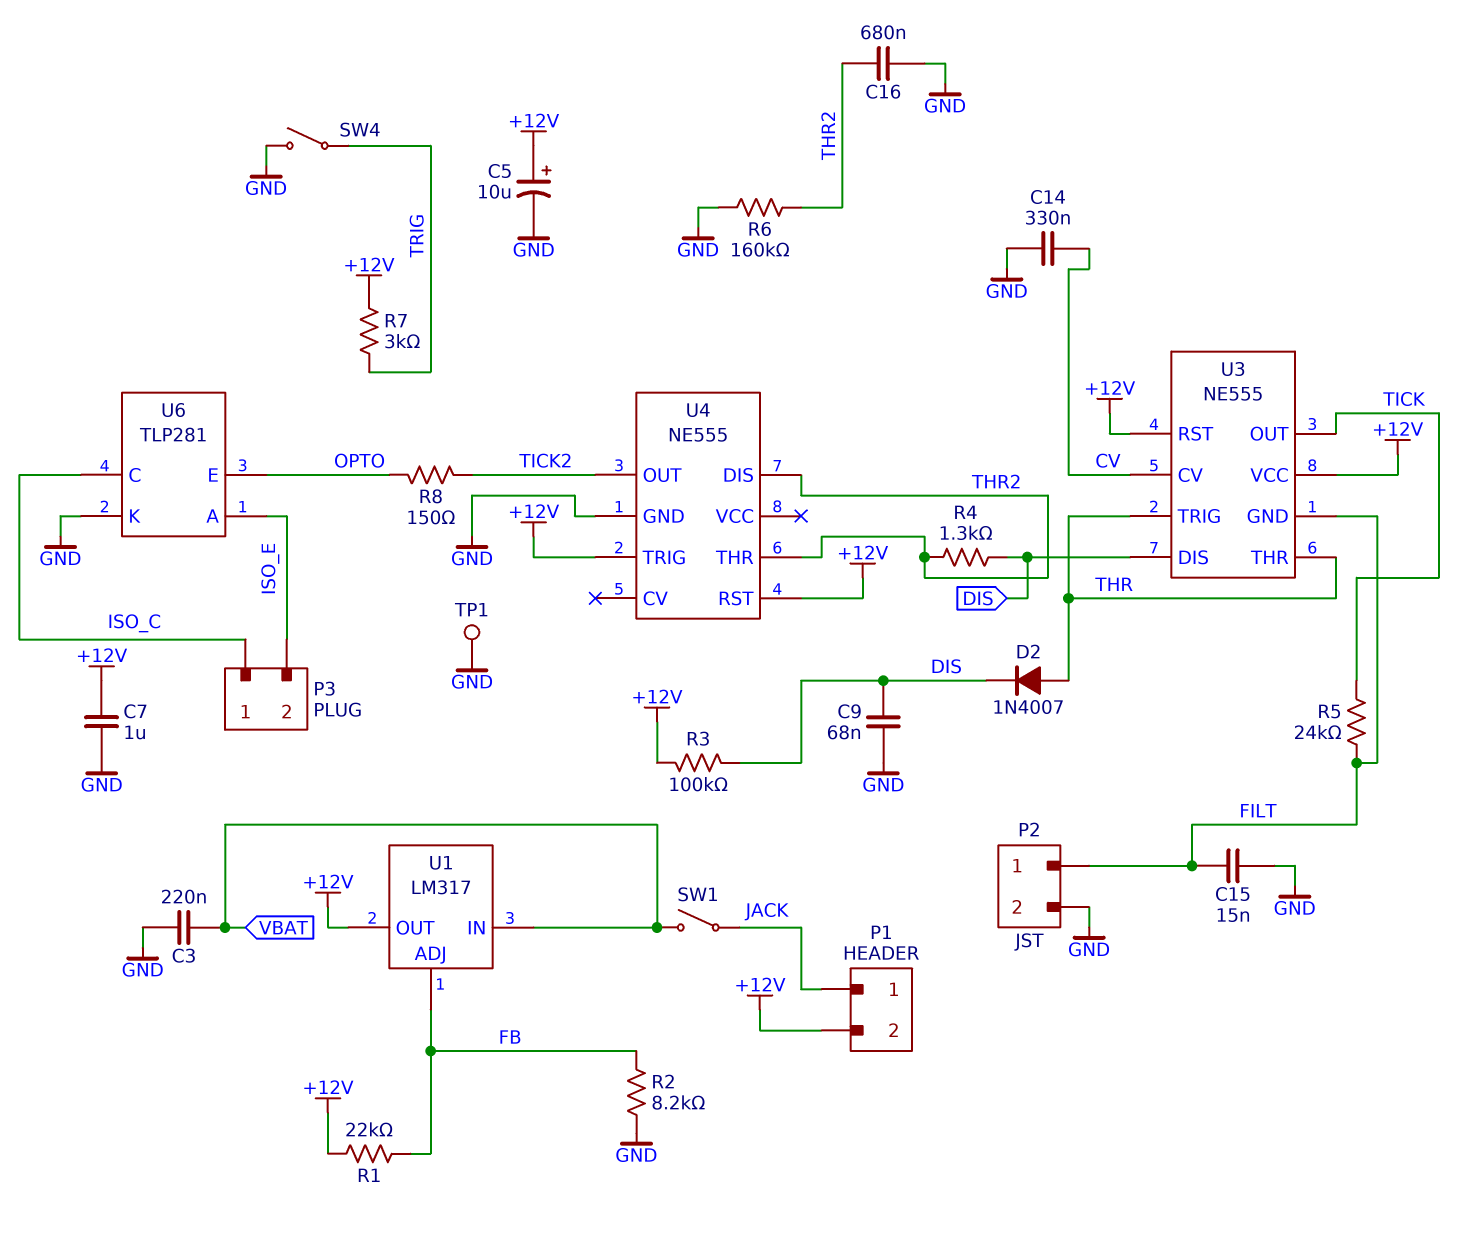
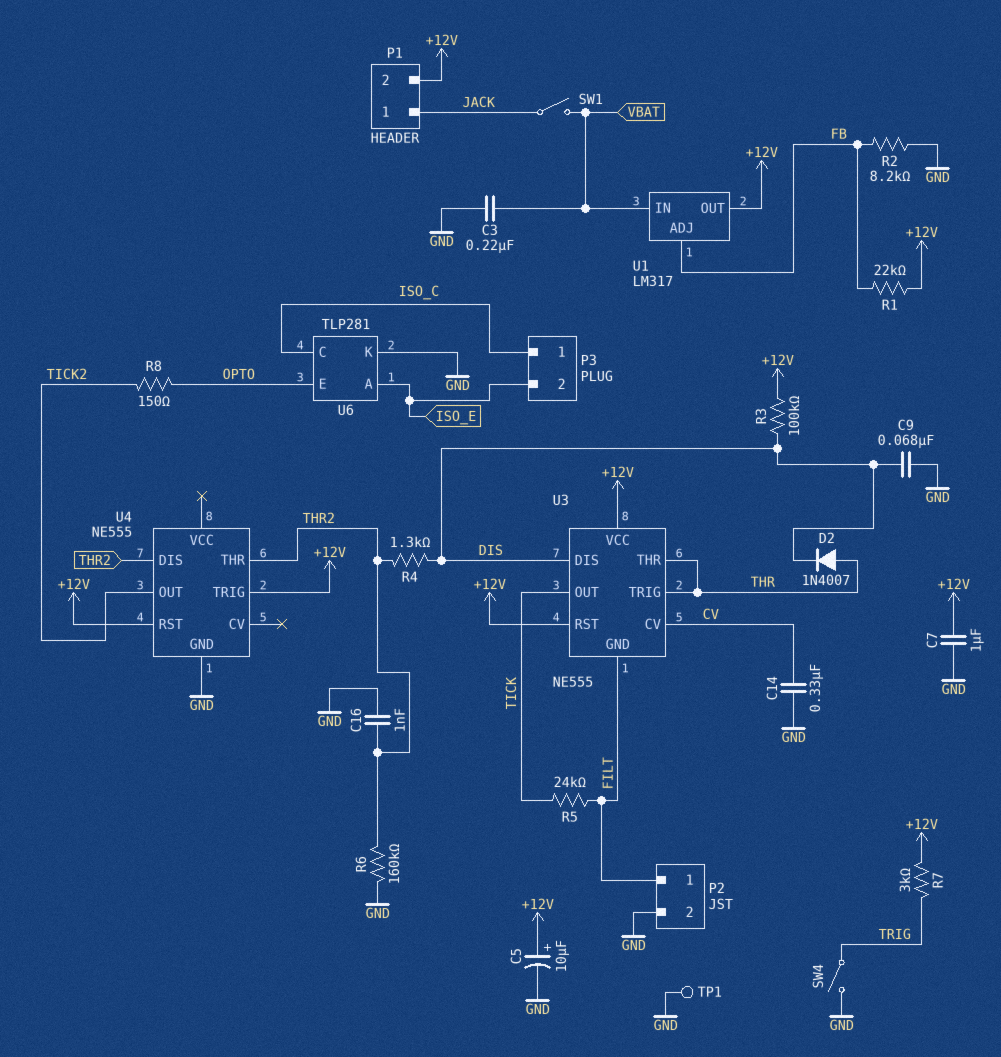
C15: 15nF (FILT, GND) -> none
C16: 680nF (GND, THR2) -> 1nF (GND, THR2)

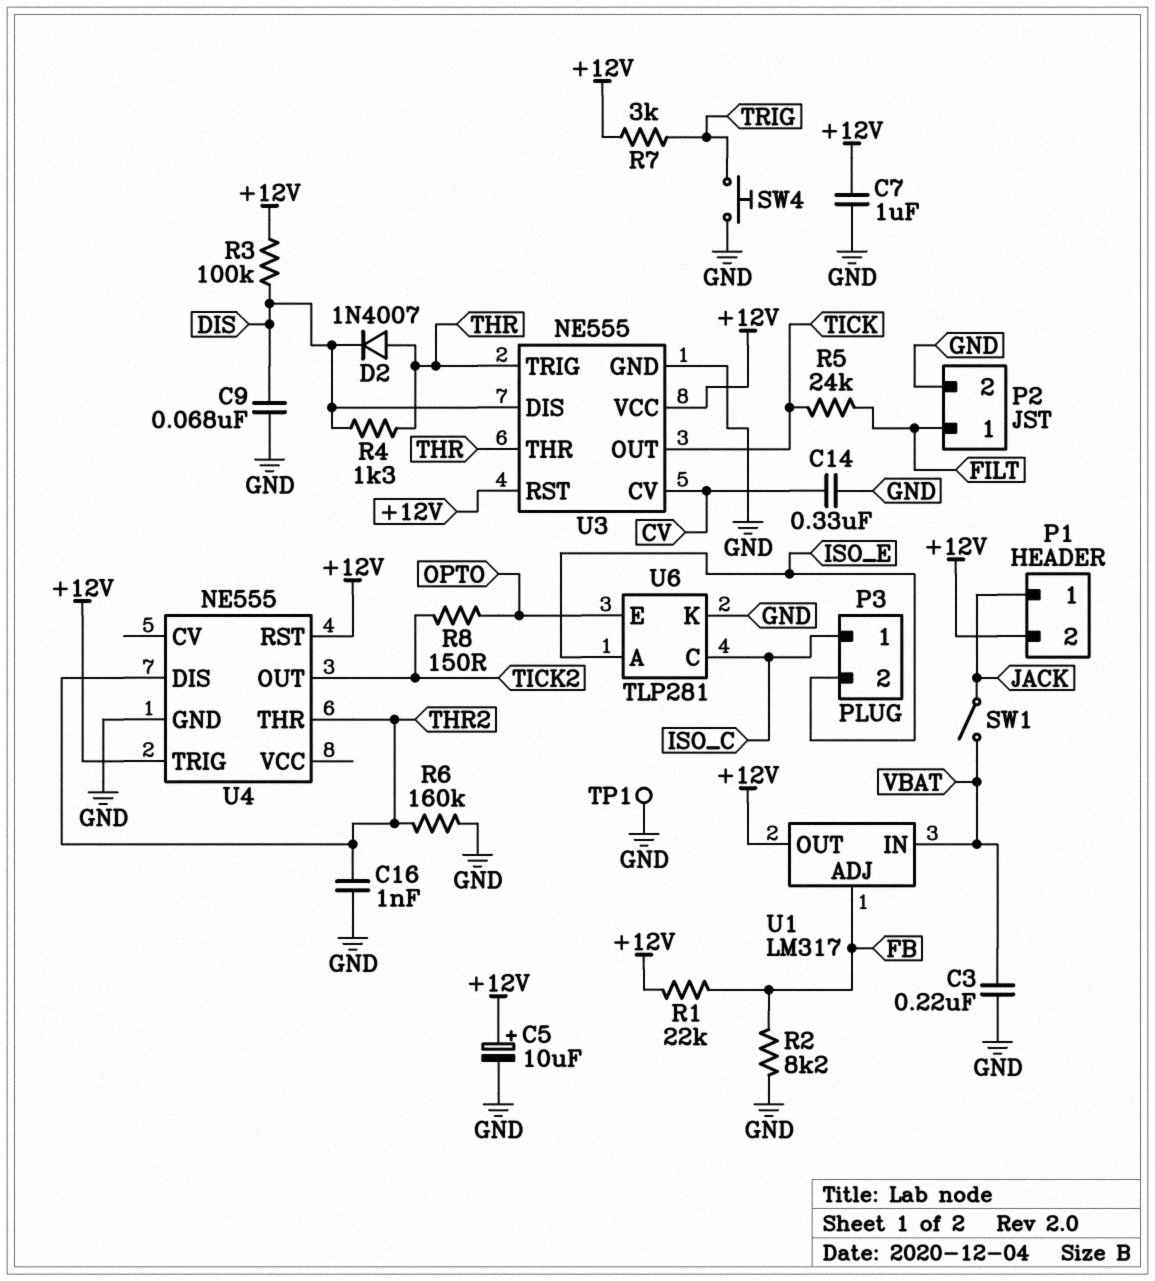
R4: 1.3k (DIS, THR2) -> 1.3k (DIS, THR)
SW4: switch (GND, TRIG) -> button (GND, TRIG)
U3 pin GND: FILT -> GND

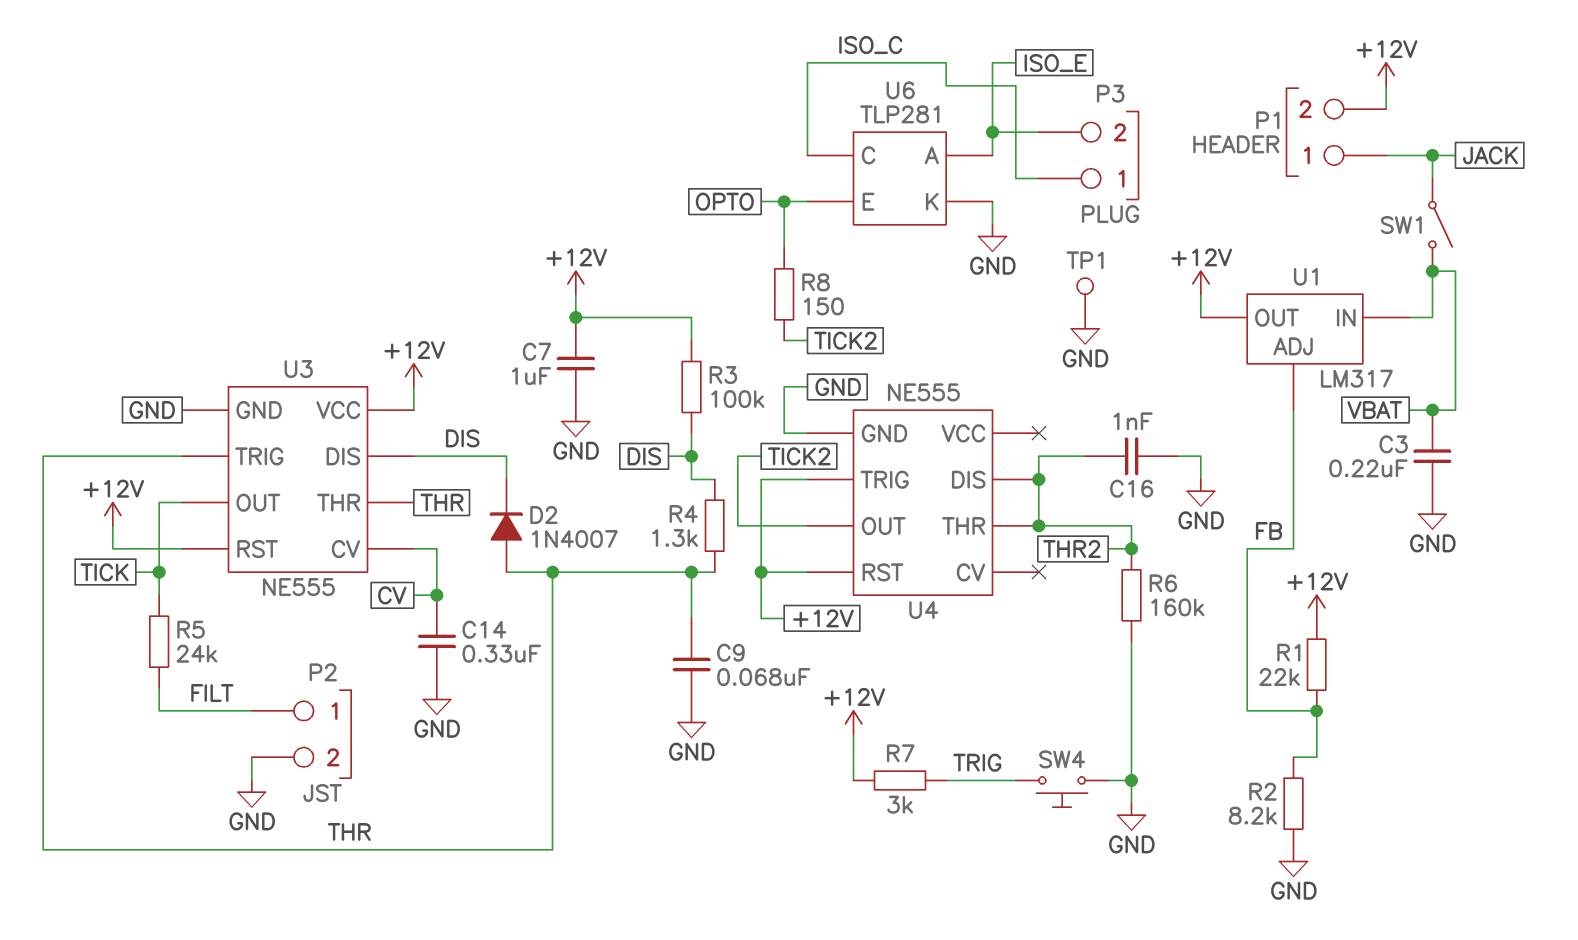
C5: 10uF (plus +12V, minus GND) -> none
C9: 68nF (DIS, GND) -> 68nF (GND, THR)

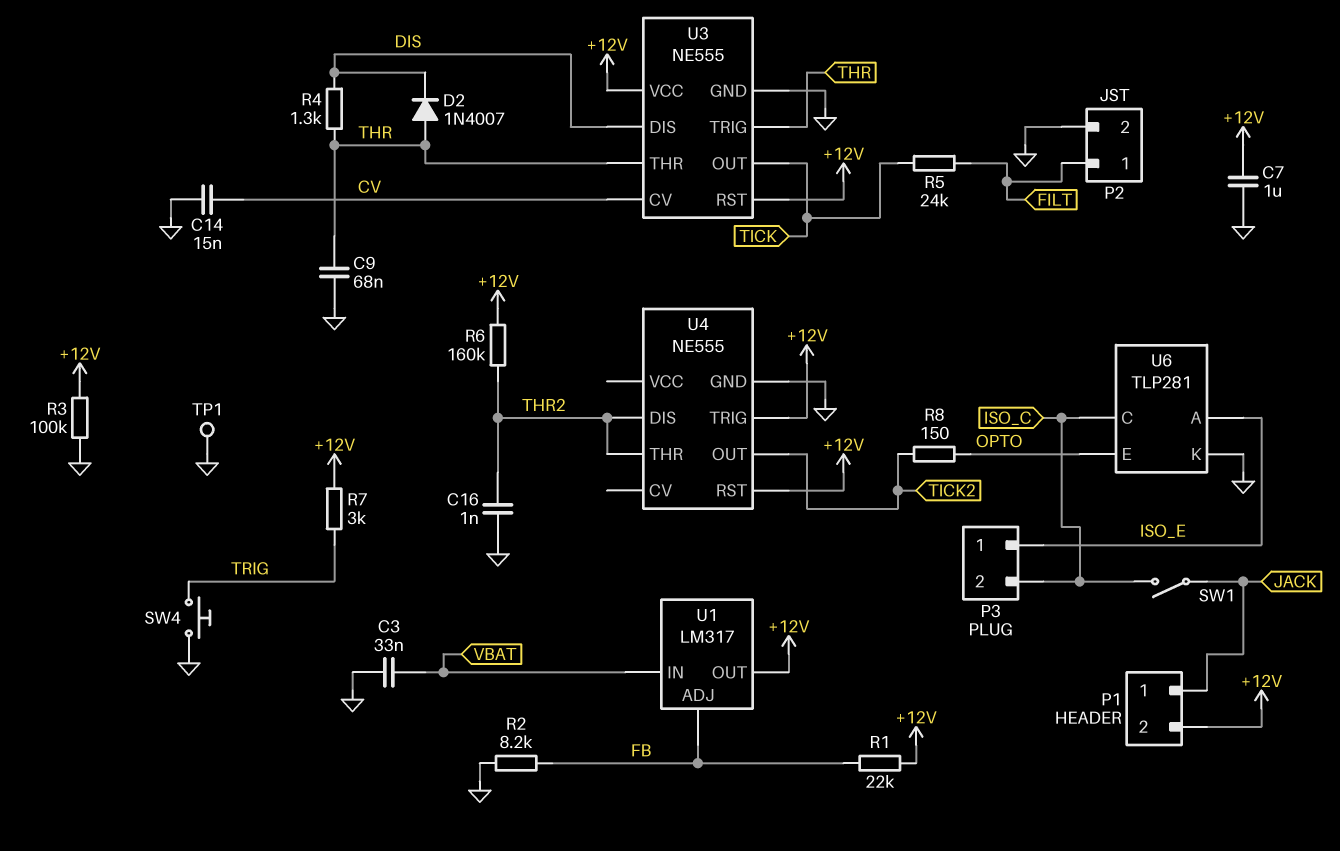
C3: 220nF (GND, VBAT) -> 33nF (GND, VBAT)
C14: 330nF (CV, GND) -> 15nF (CV, GND)
P3 pin 1: ISO_C -> ISO_E
P3 pin 2: ISO_E -> ISO_C
R3: 100k (+12V, DIS) -> 100k (+12V, GND)
R6: 160k (GND, THR2) -> 160k (+12V, THR2)
SW1: switch (JACK, VBAT) -> switch (ISO_C, JACK)

